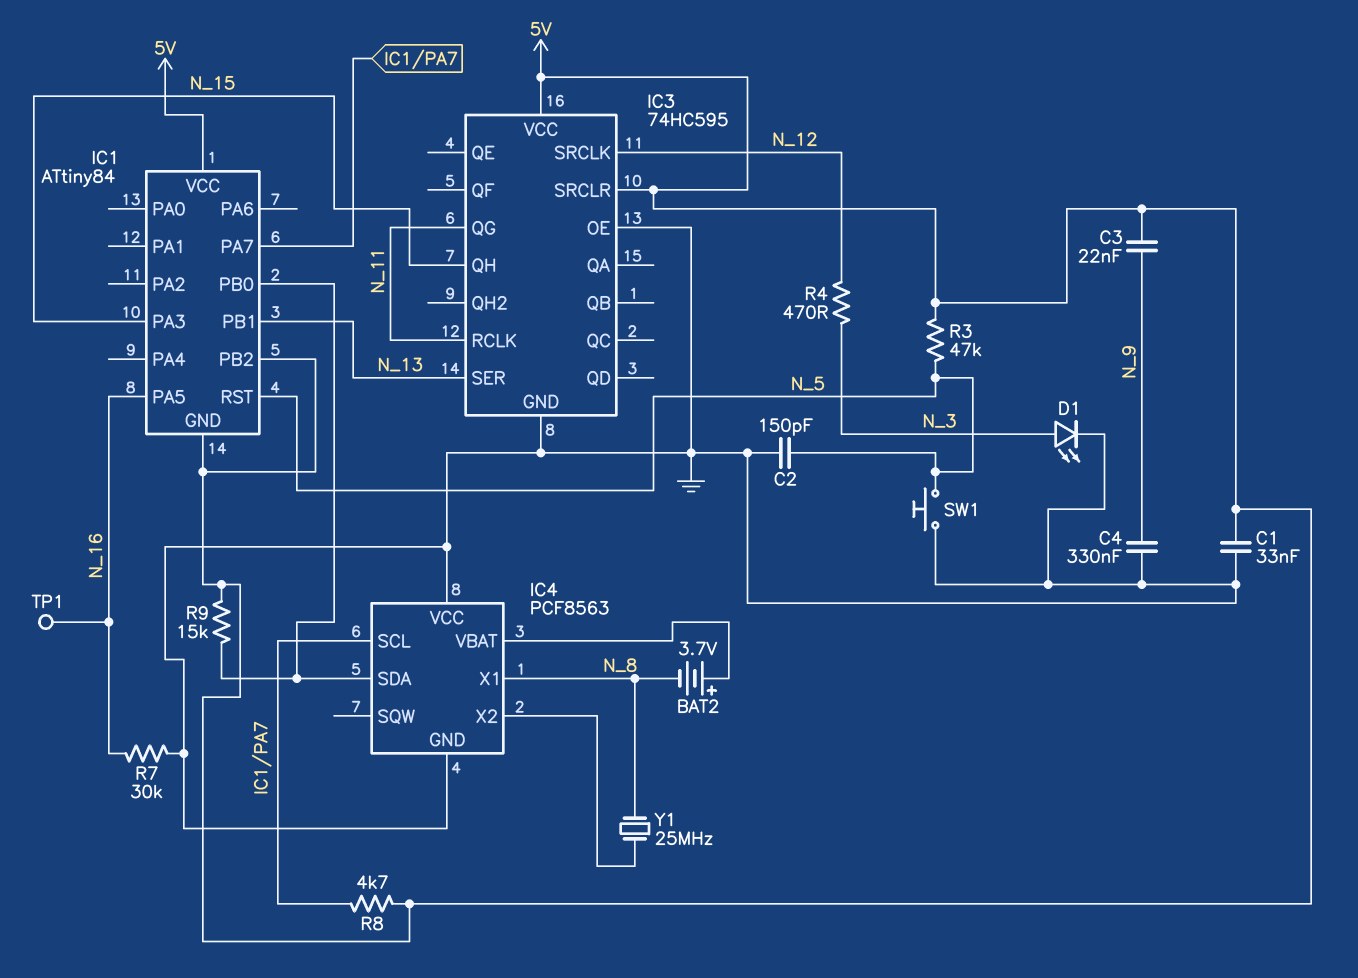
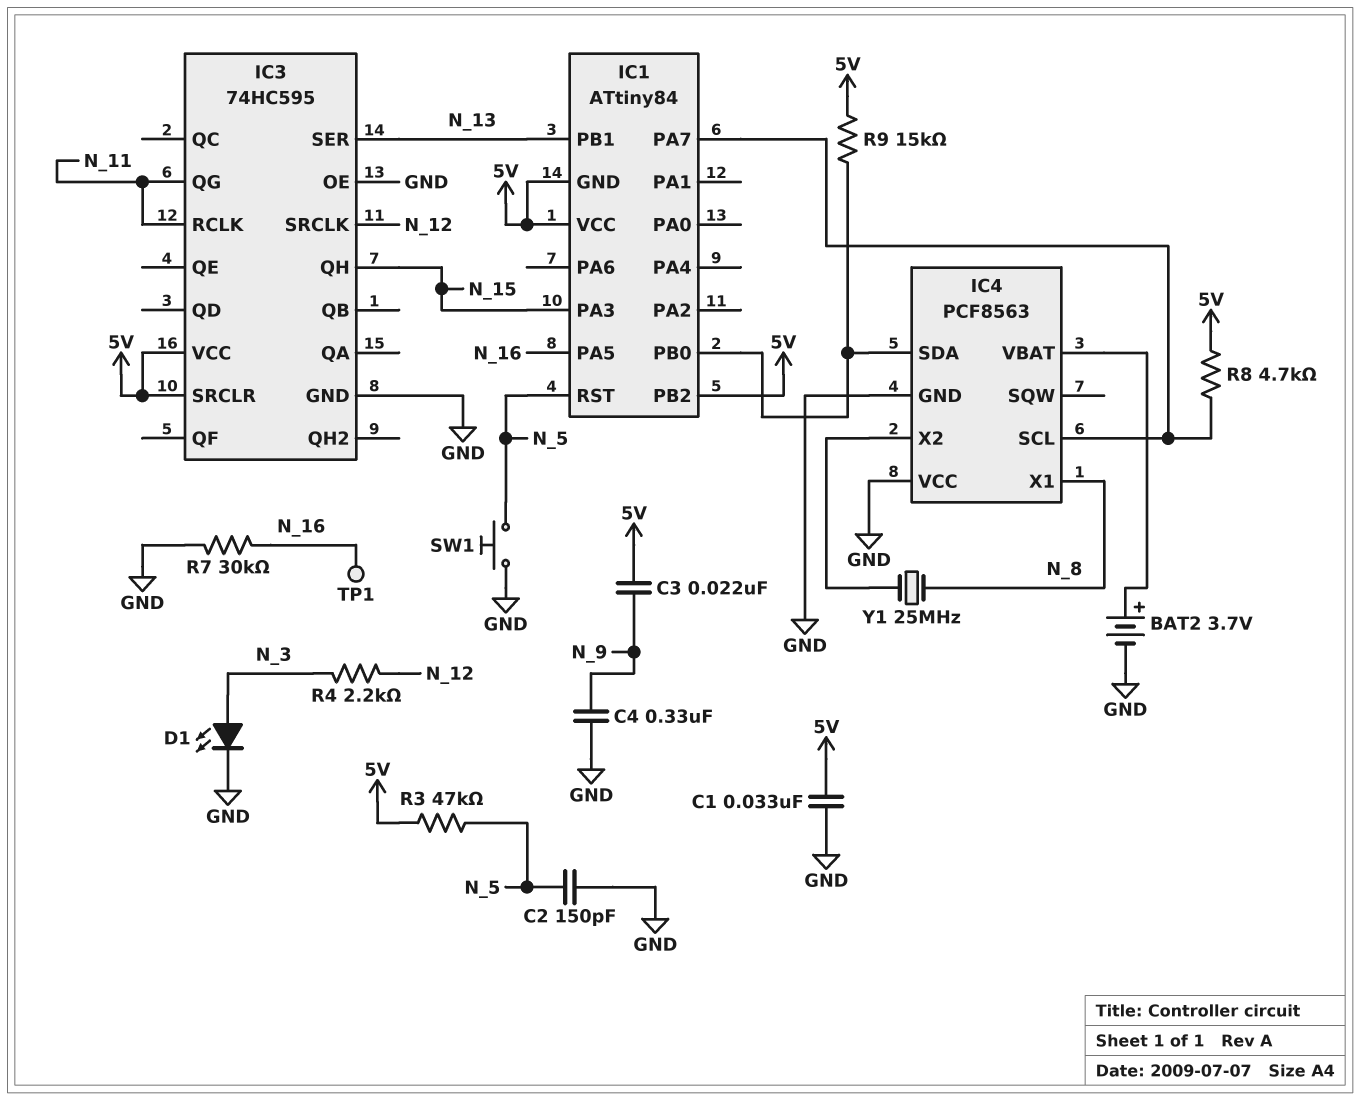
BAT2: 3.7V (plus IC4/VBAT, minus N_8) -> 3.7V (plus IC4/VBAT, minus GND)
R4: 470 (N_3, N_12) -> 2.2k (N_3, N_12)

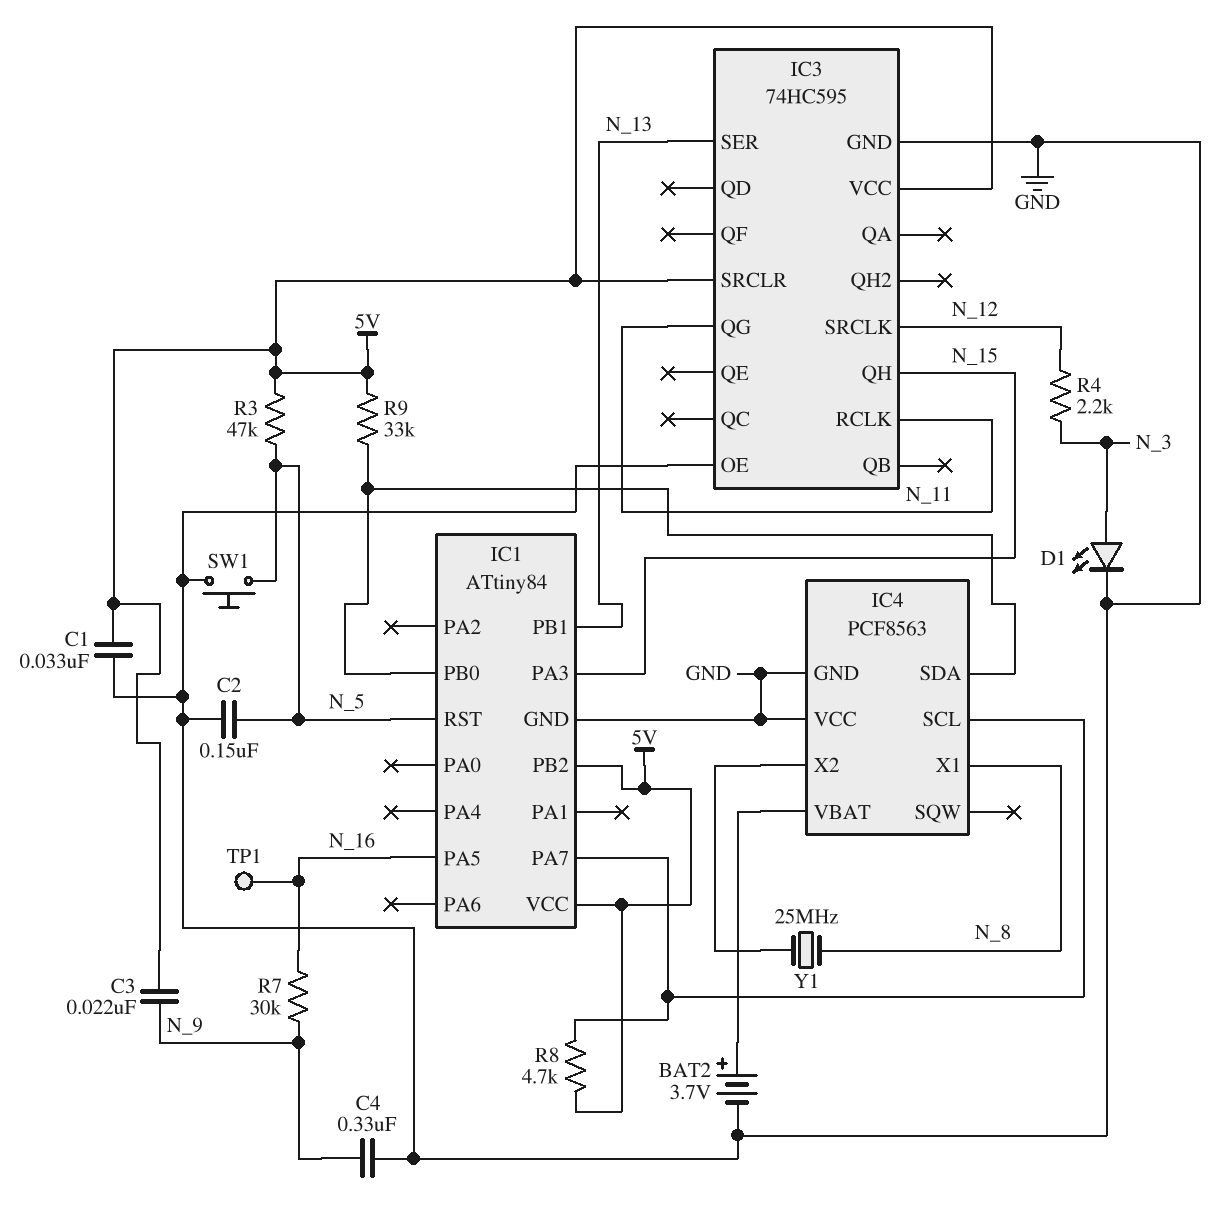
C2: 150pF (GND, N_5) -> 150nF (GND, N_5)
IC1 pin GND: 5V -> GND
R7: 30k (GND, N_16) -> 30k (N_9, N_16)
R9: 15k (5V, IC1/PB0) -> 33k (5V, IC1/PB0)

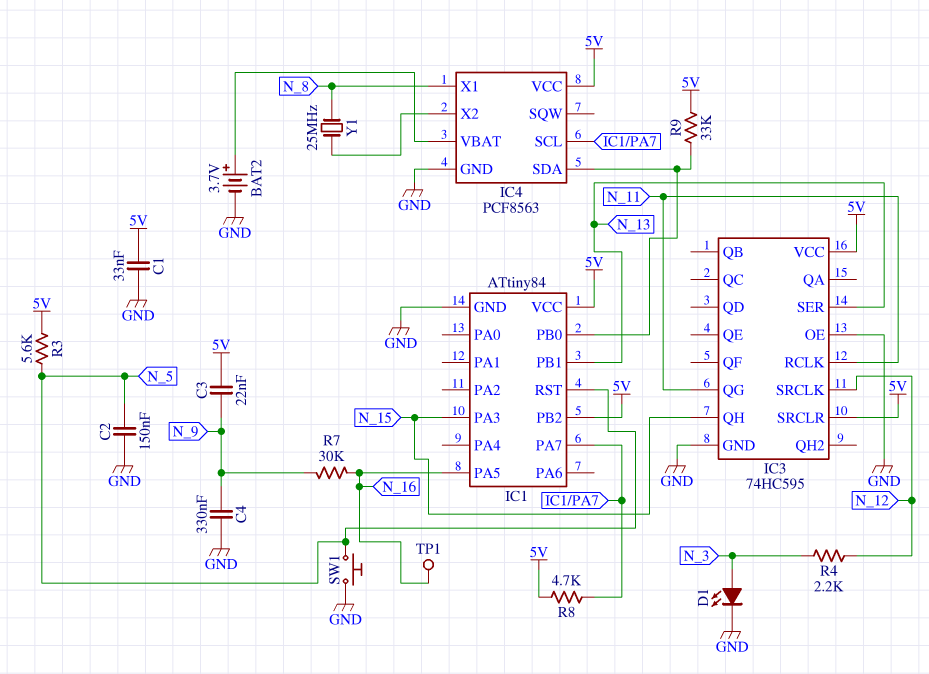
IC4 pin VCC: GND -> 5V
R3: 47k (5V, N_5) -> 5.6k (5V, N_5)

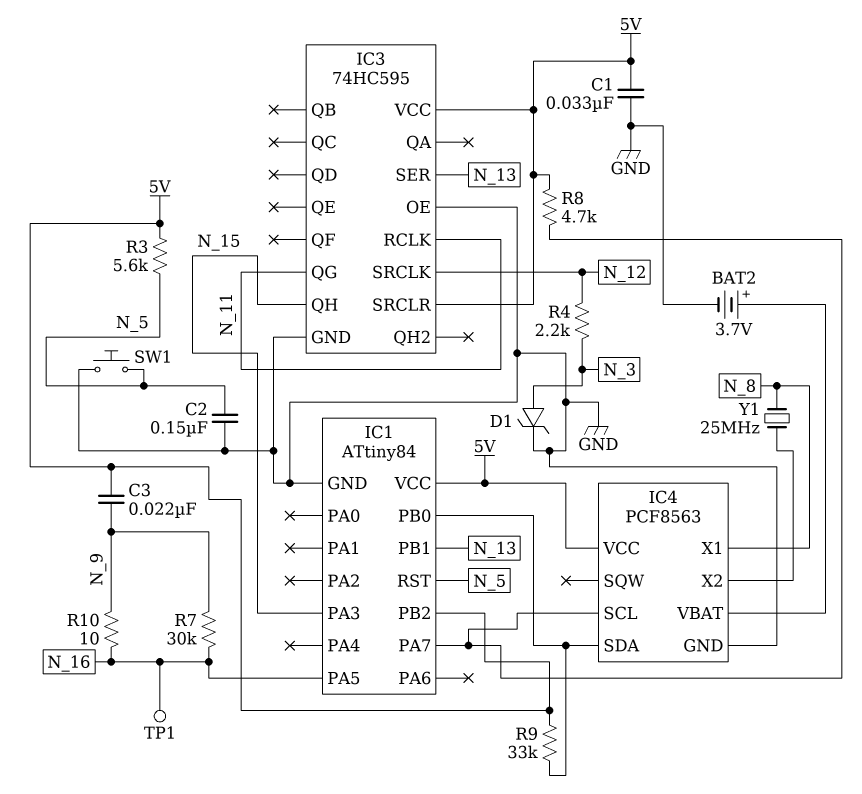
C4: 330nF (GND, N_9) -> none
D1: LED (A N_3, K GND) -> zener (A N_3, K GND)
R10: none -> 10 (N_9, N_16)

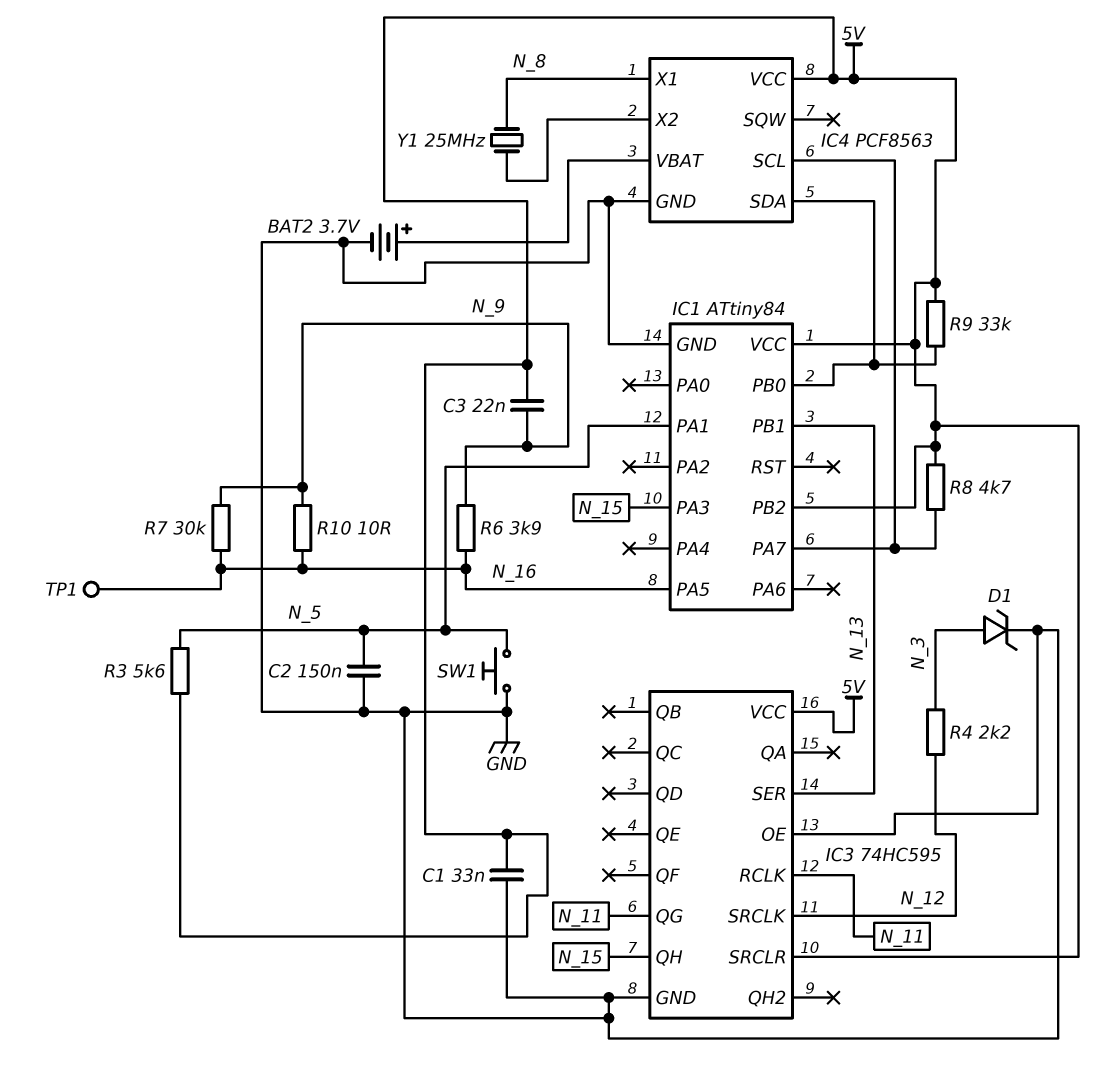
IC1 pin PA1: none -> N_5
IC1 pin RST: N_5 -> none
R6: none -> 3.9k (N_9, N_16)

